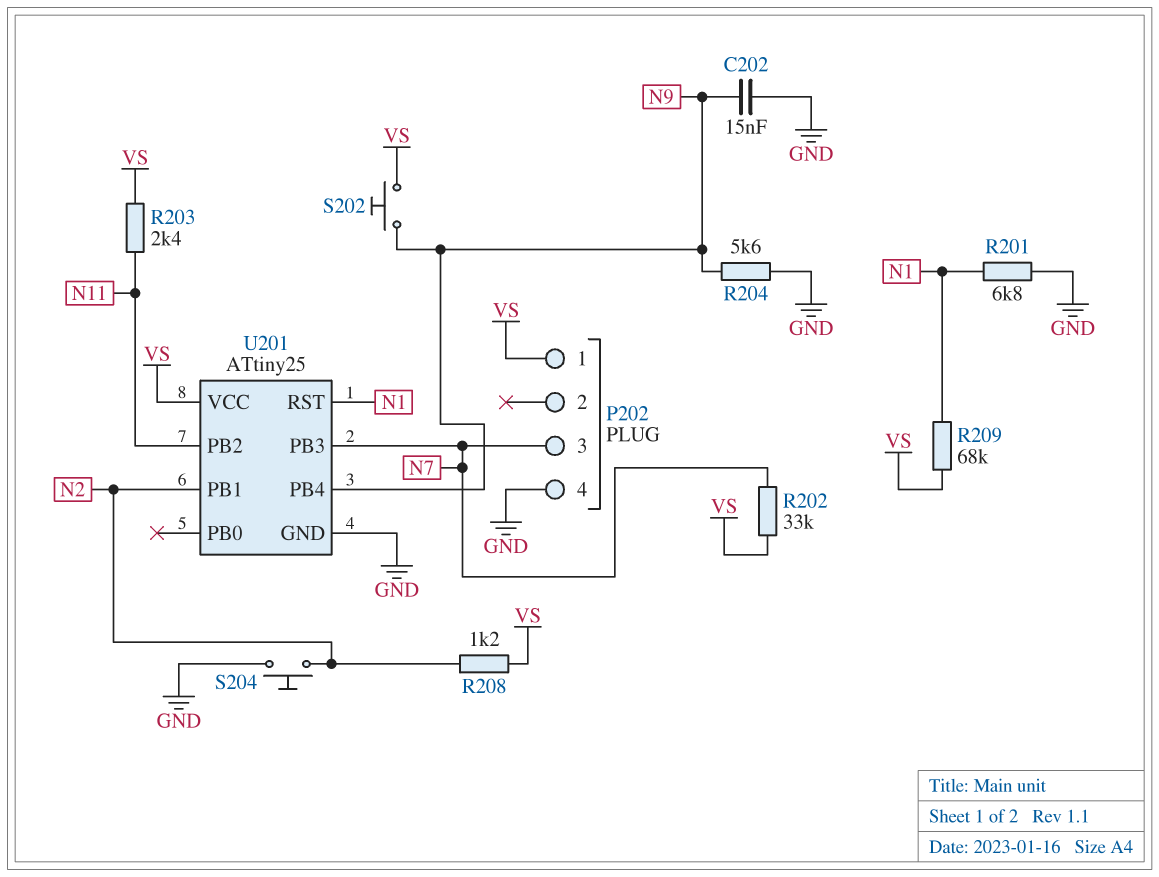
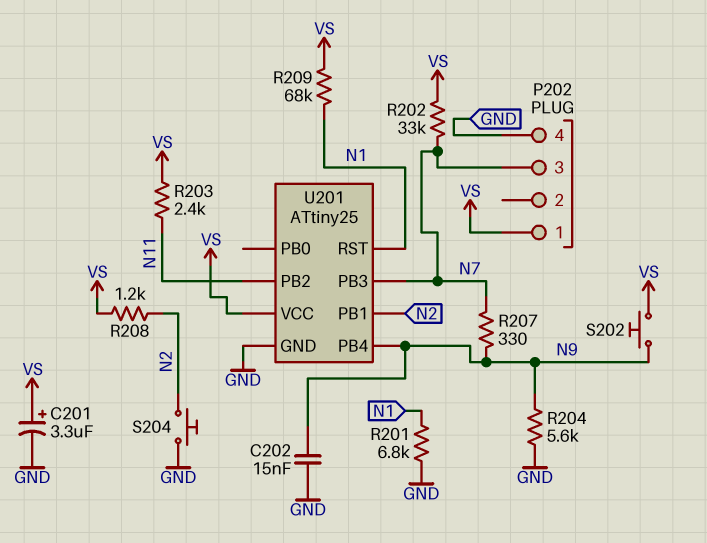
C201: none -> 3.3uF (plus VS, minus GND)
R207: none -> 330 (N7, N9)

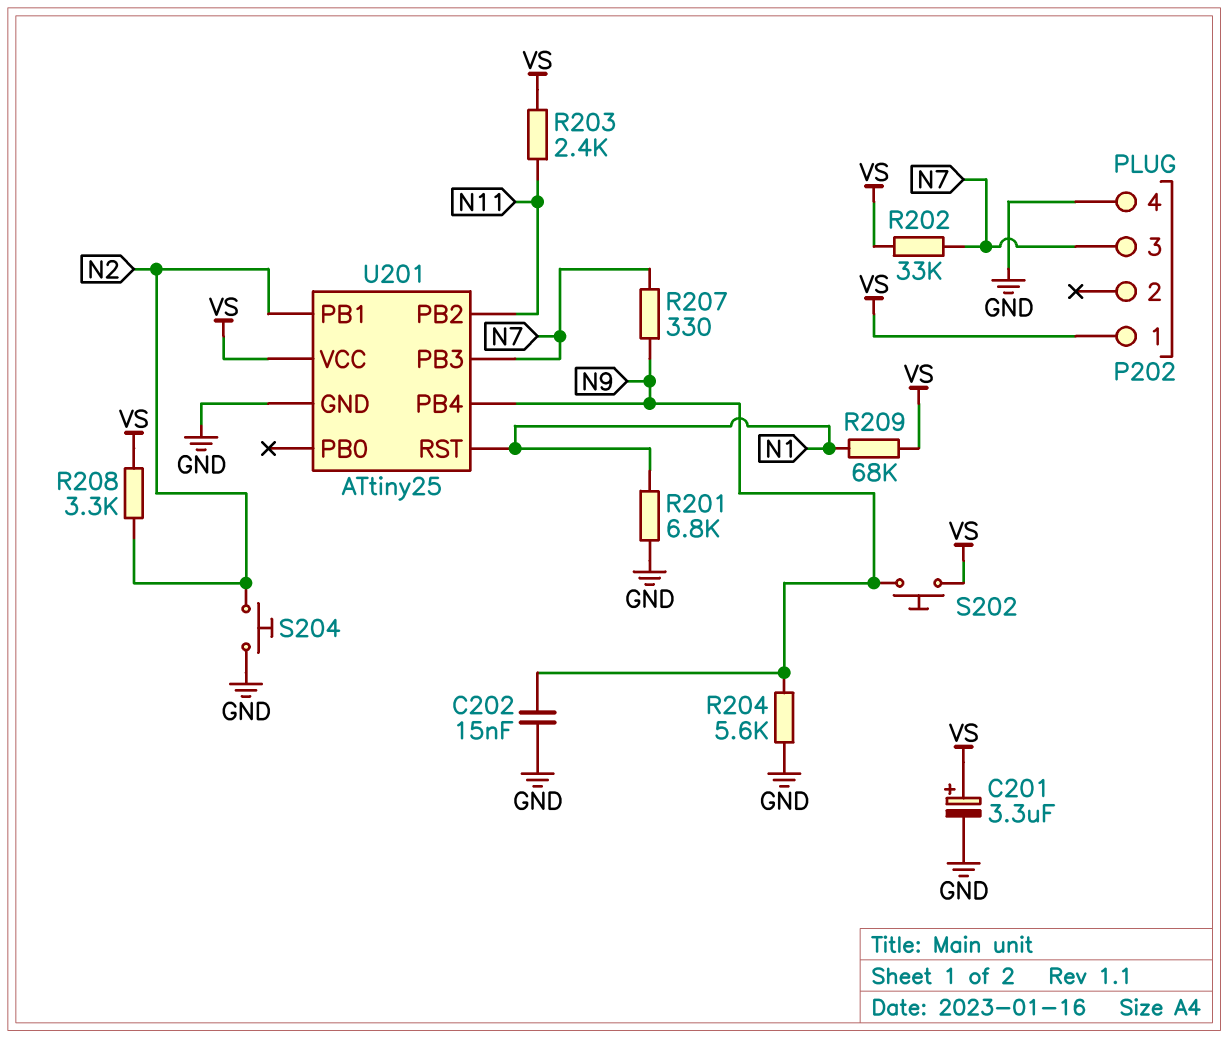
R208: 1.2k (N2, VS) -> 3.3k (N2, VS)

